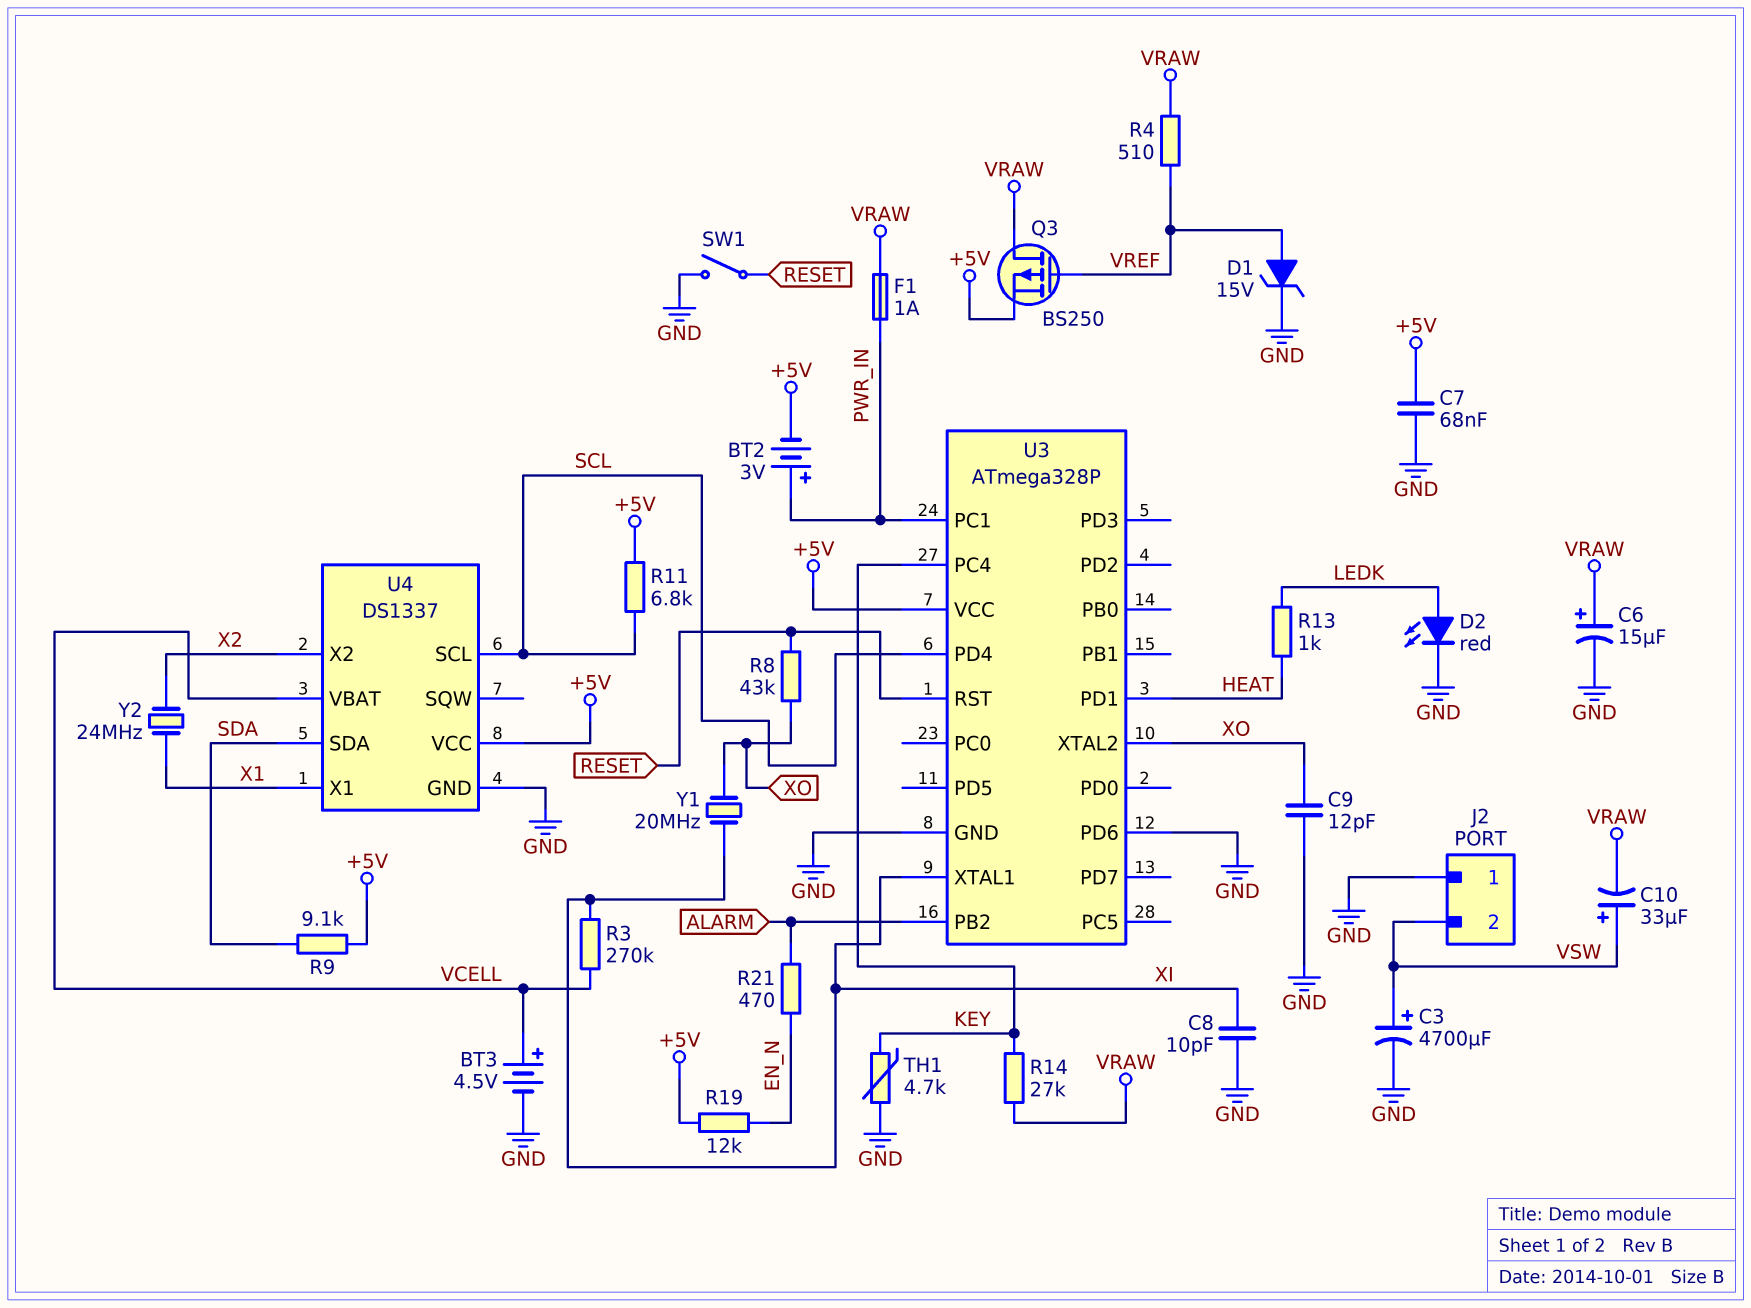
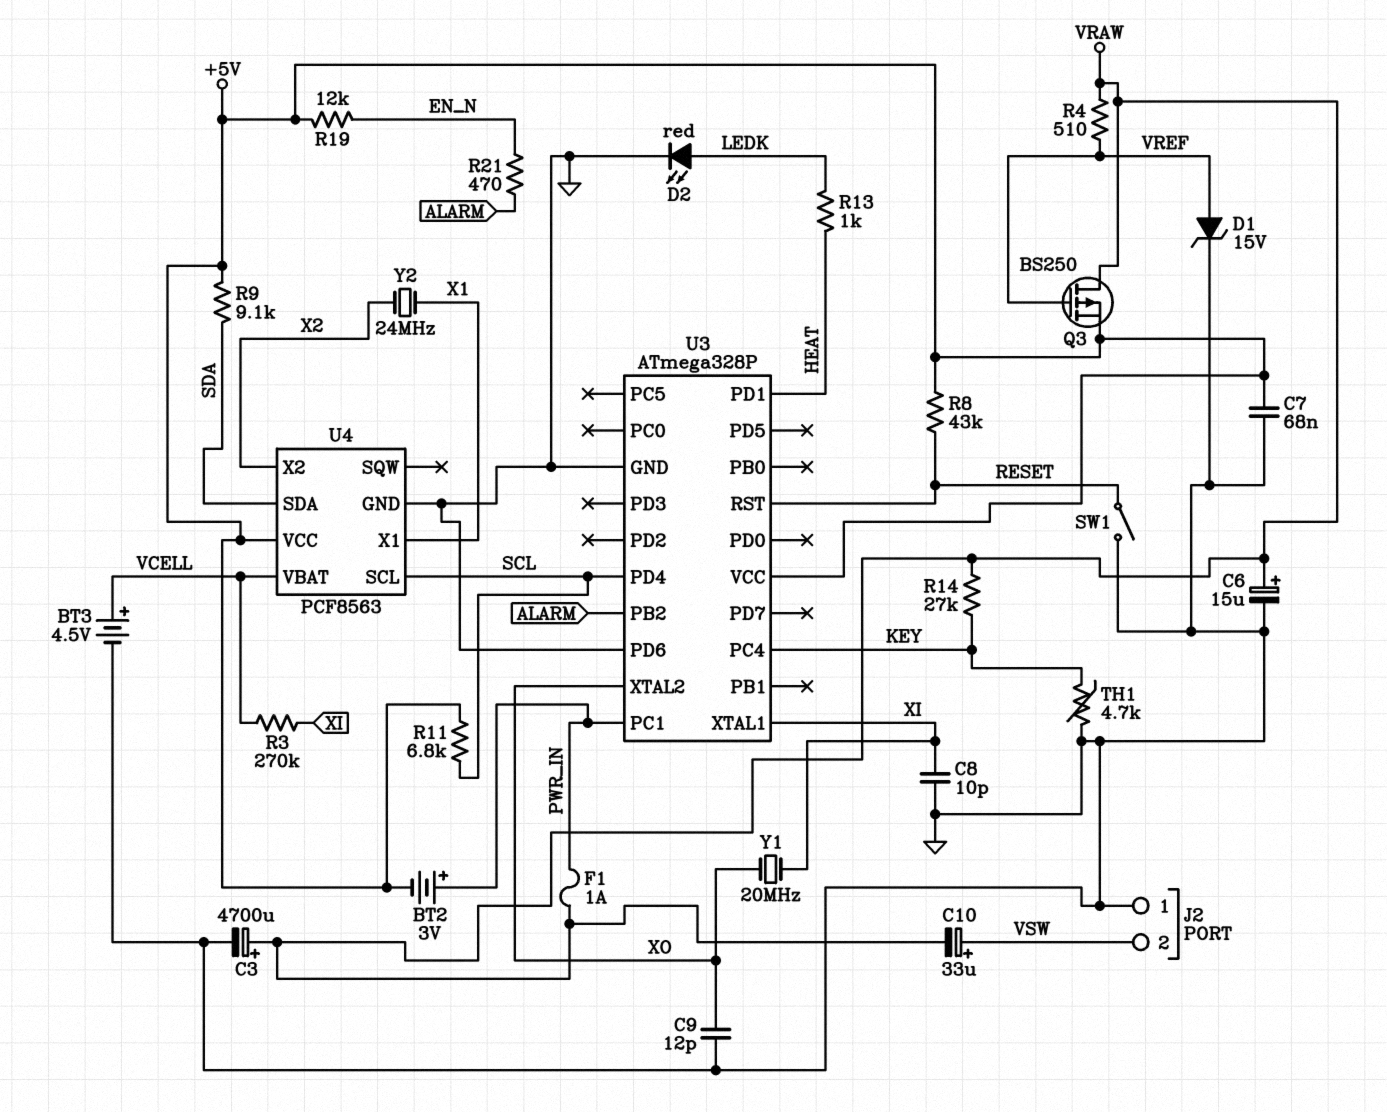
C3: 4700uF (plus VSW, minus GND) -> 4700uF (plus VRAW, minus GND)
R8: 43k (RESET, XO) -> 43k (+5V, RESET)
U4: DS1337 -> PCF8563

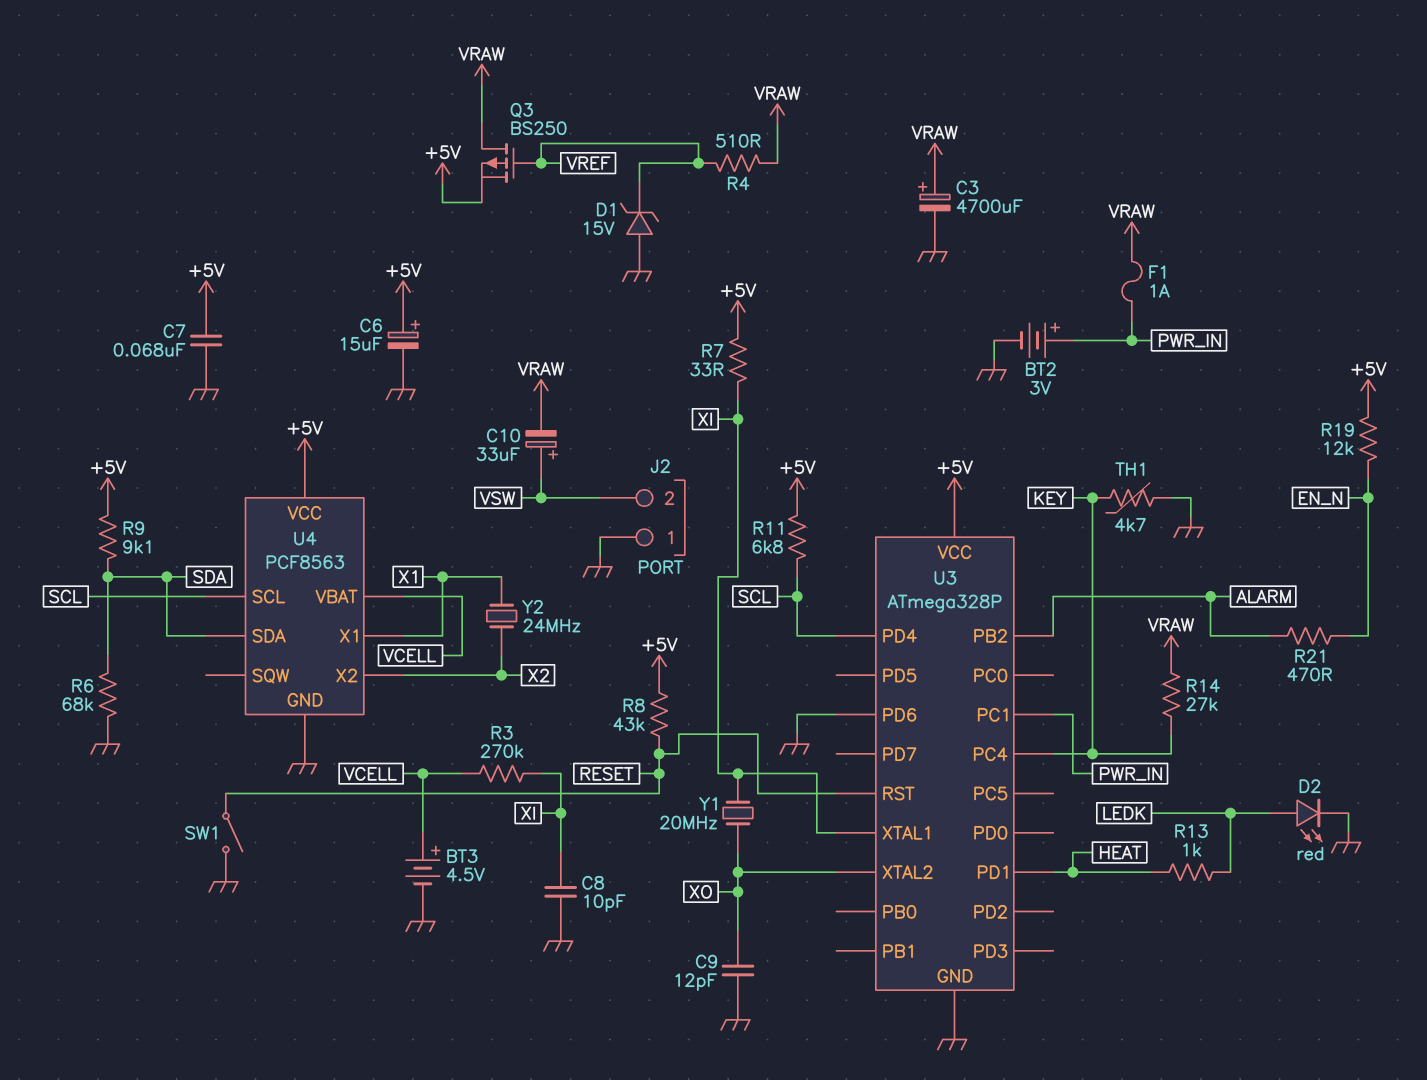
BT2: 3V (plus PWR_IN, minus +5V) -> 3V (plus PWR_IN, minus GND)
C6: 15uF (plus VRAW, minus GND) -> 15uF (plus +5V, minus GND)
D1: zener 15V (A VREF, K GND) -> zener 15V (A GND, K VREF)
R6: none -> 68k (GND, SDA)
R7: none -> 33 (+5V, XI)

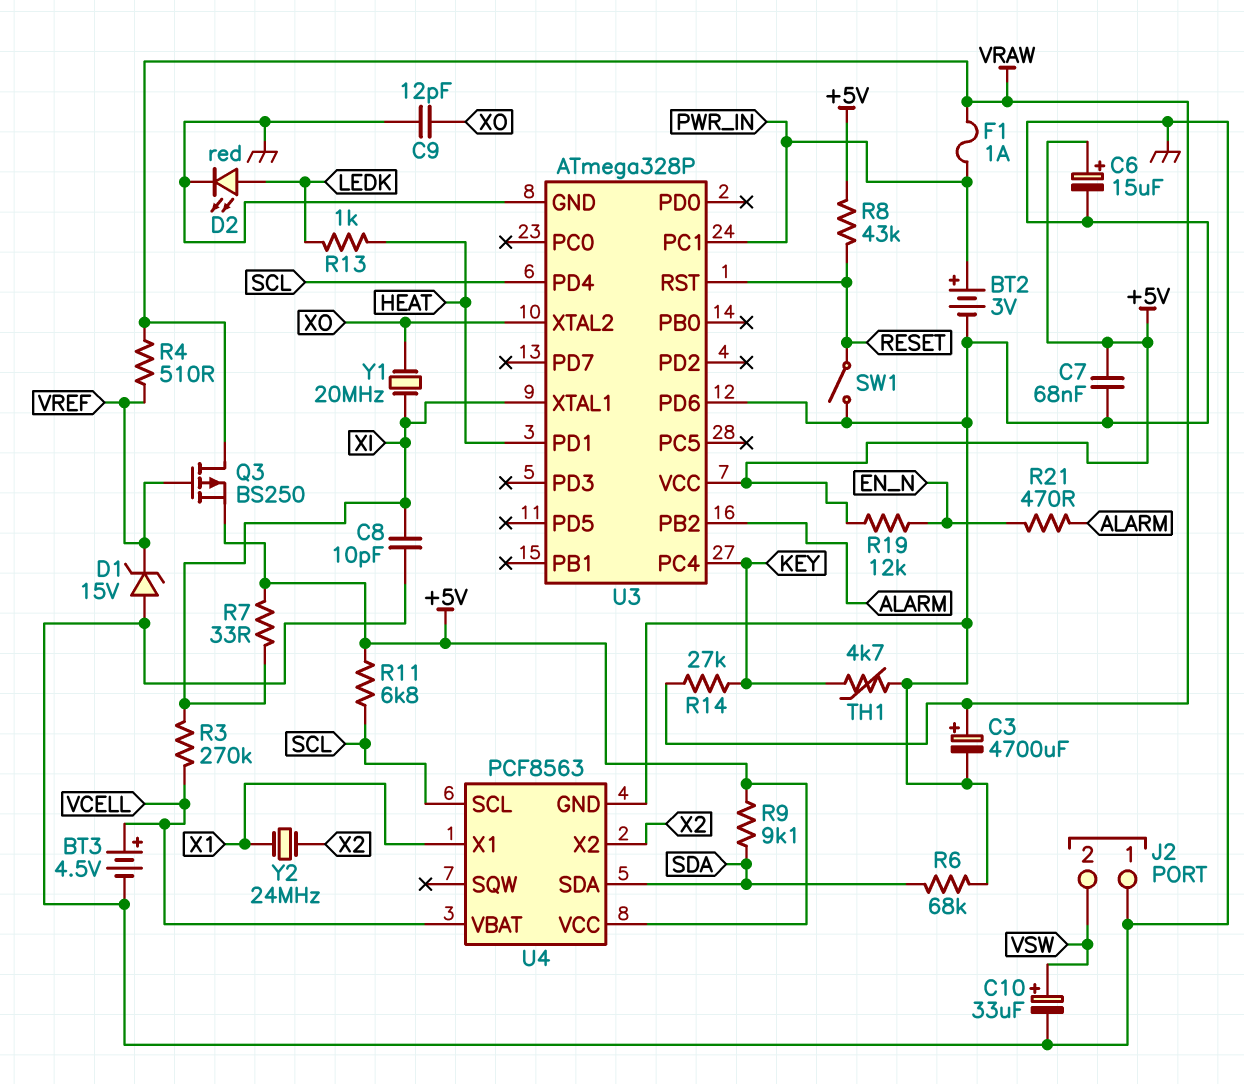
C10: 33uF (plus VSW, minus VRAW) -> 33uF (plus VSW, minus GND)

